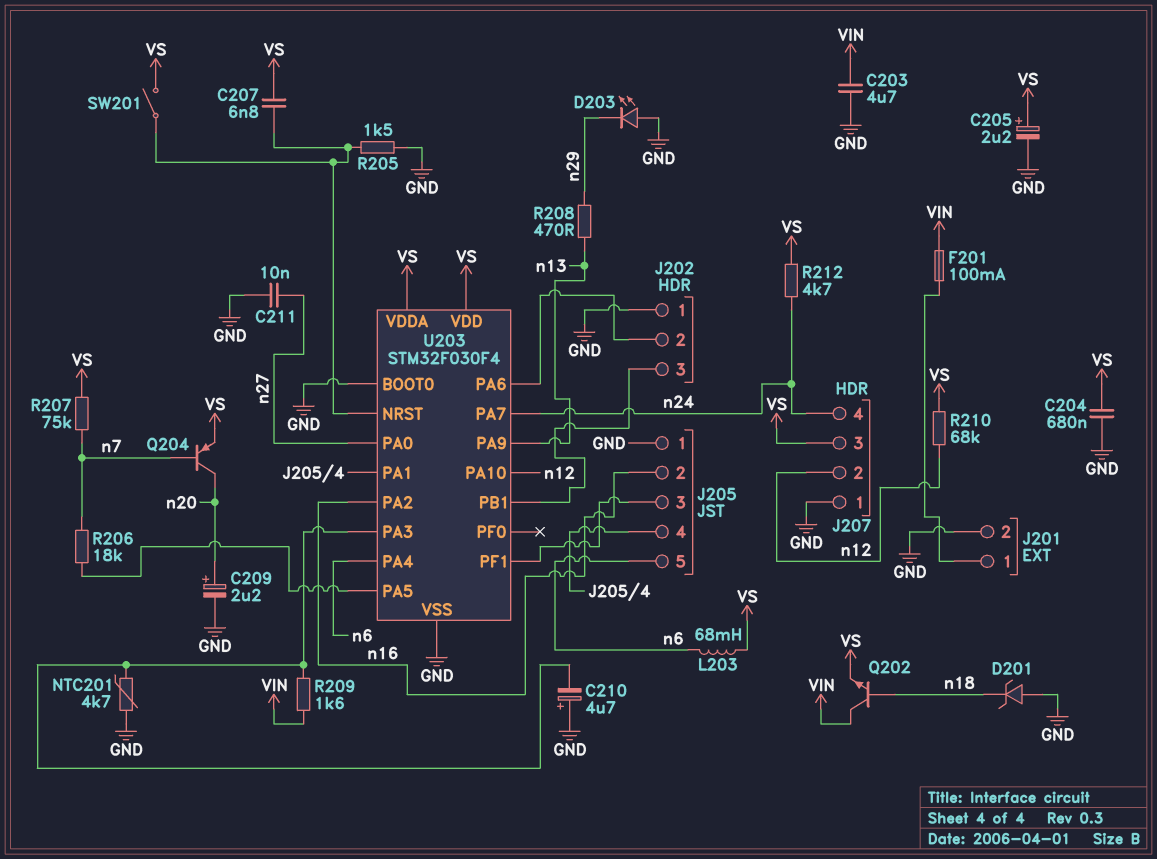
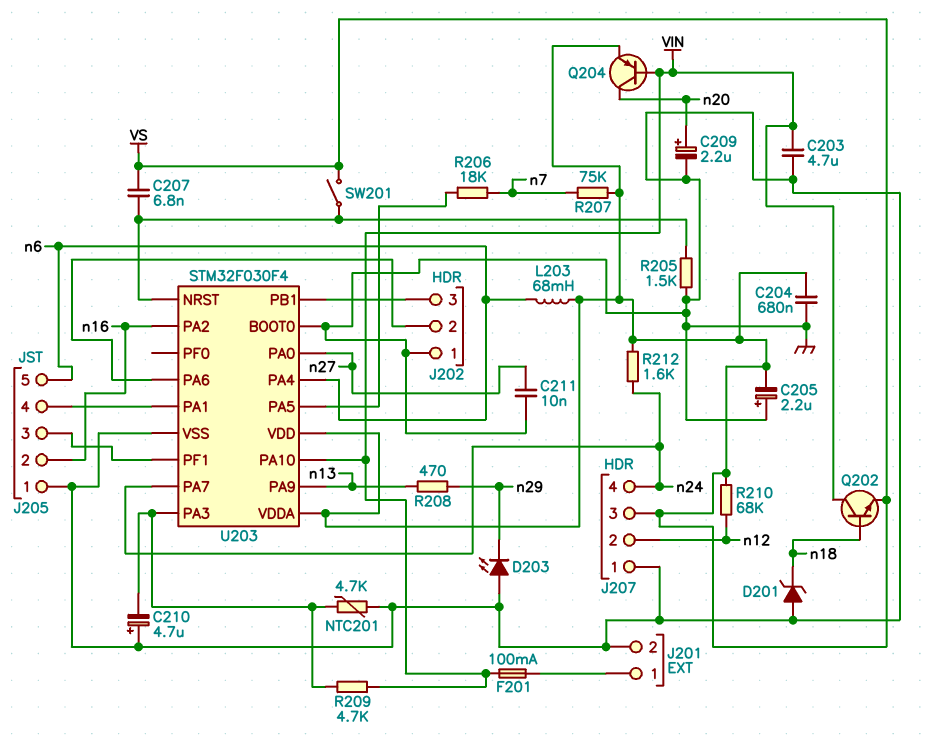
C205: 2.2uF (plus VS, minus GND) -> 2.2uF (plus GND, minus VS)
Q204: PNP (B n7, C n20, E VS) -> PNP (B VIN, C n20, E VS)
R209: 1.6k (U203/PA3, VIN) -> 4.7k (U203/PA3, VIN)
R212: 4.7k (VS, n24) -> 1.6k (VS, n24)
U203 pin PA10: n12 -> VIN

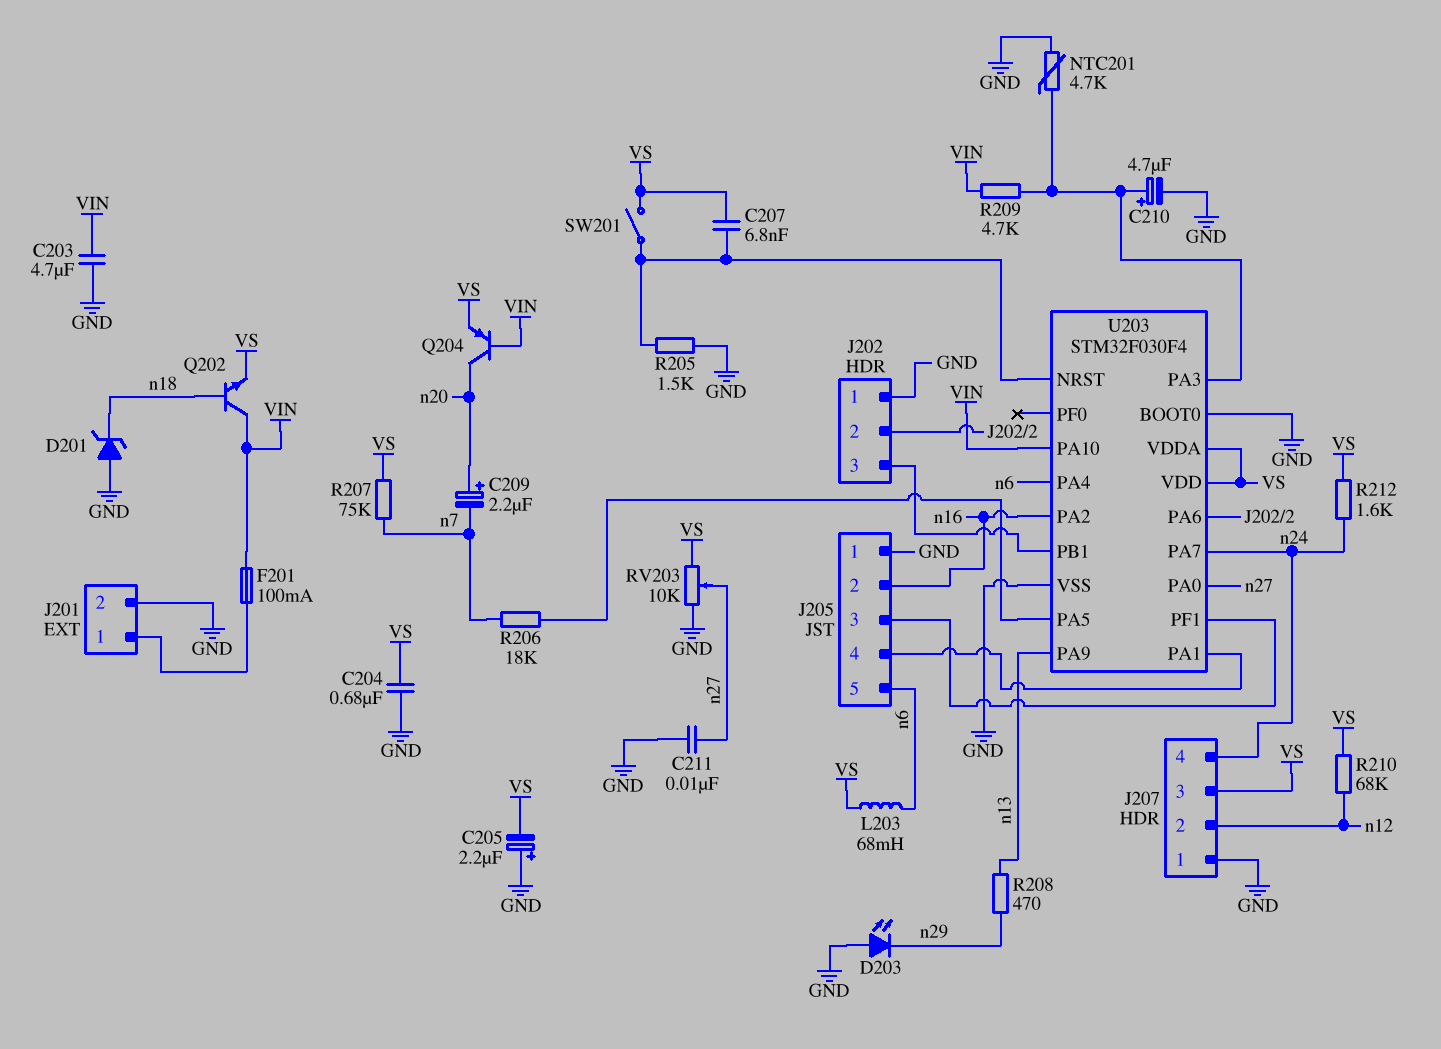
C209: 2.2uF (plus n20, minus GND) -> 2.2uF (plus n20, minus n7)
C210: 4.7uF (plus GND, minus U203/PA3) -> 4.7uF (plus U203/PA3, minus GND)
RV203: none -> 10k (GND, VS, wiper n27)

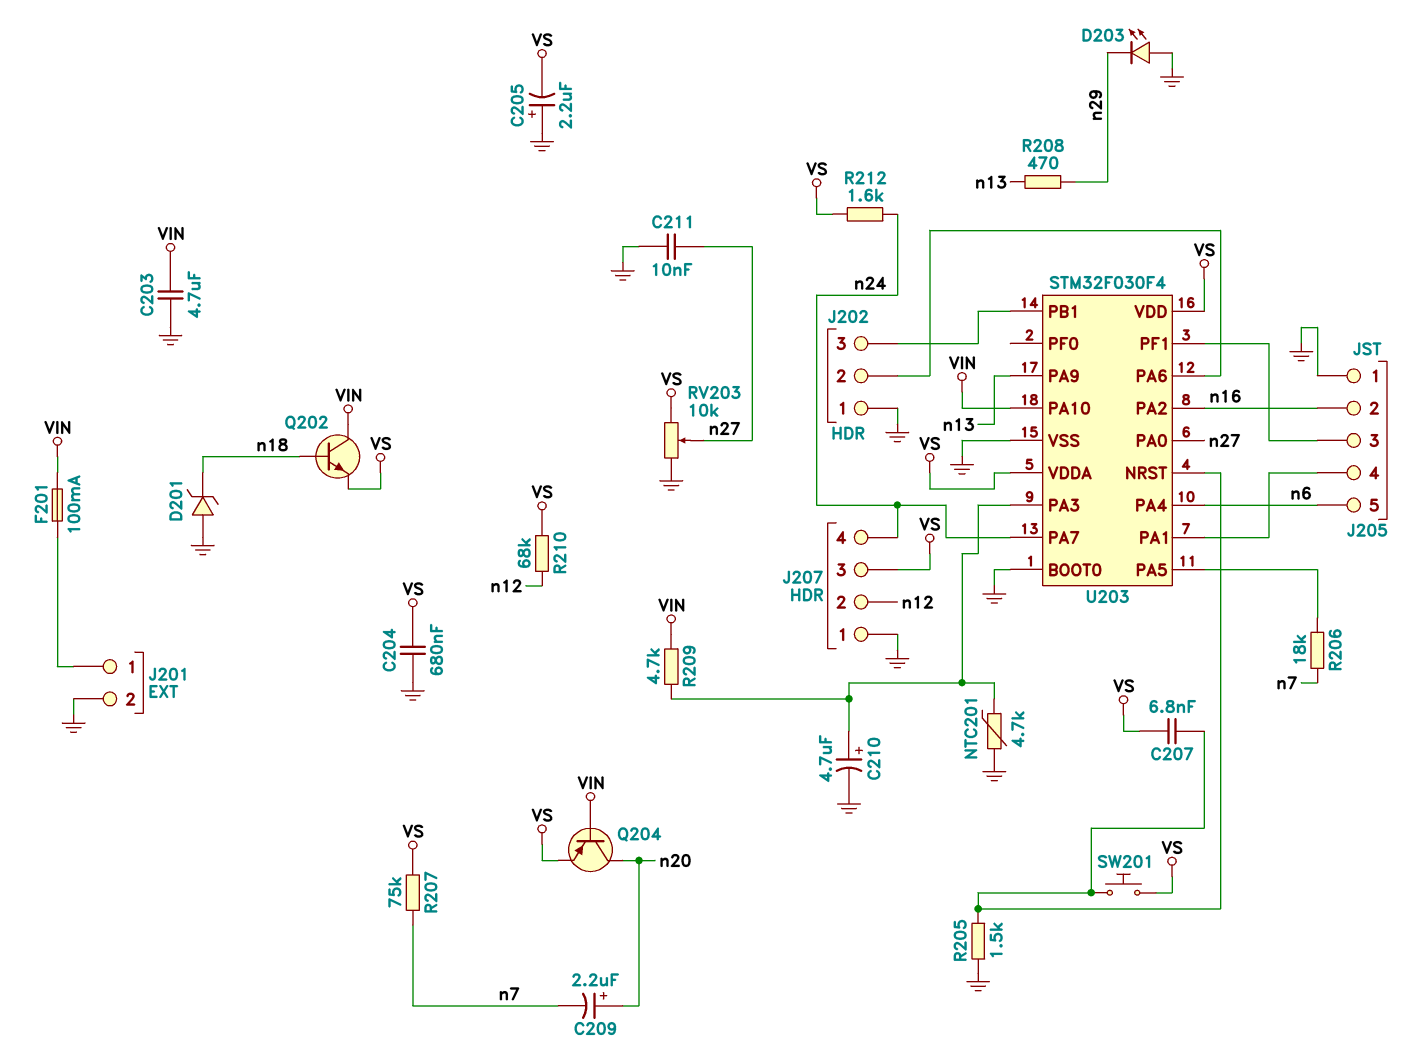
L203: 68mH (VS, n6) -> none
SW201: switch (U203/NRST, VS) -> button (U203/NRST, VS)

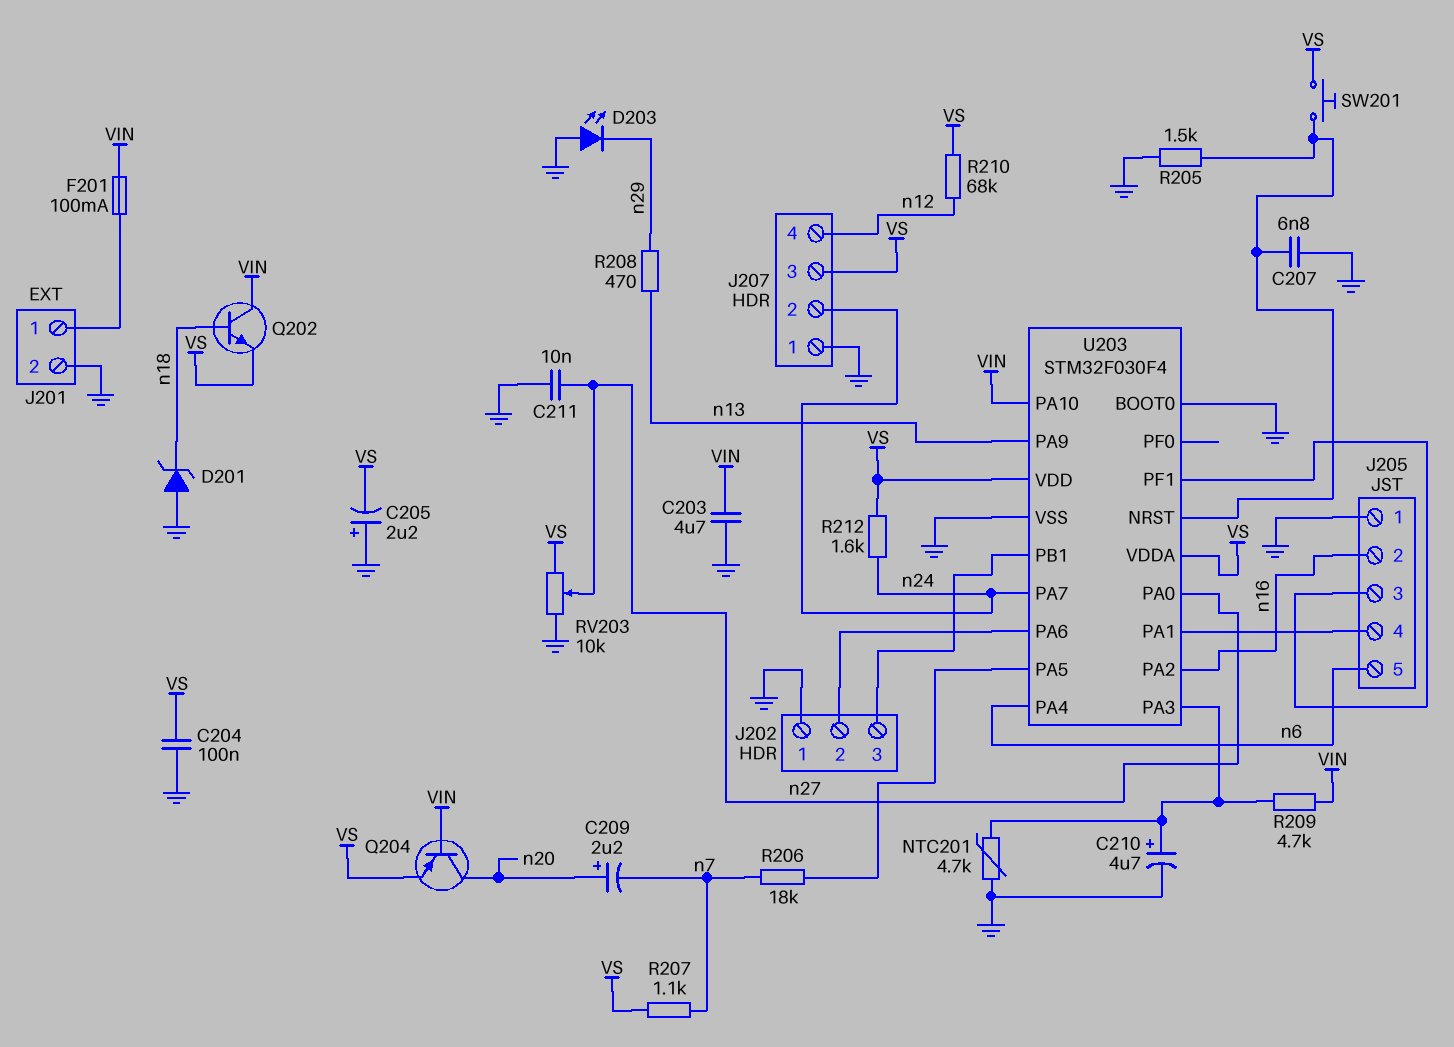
C204: 680nF (GND, VS) -> 100nF (GND, VS)
C207: 6.8nF (U203/NRST, VS) -> 6.8nF (GND, U203/NRST)
J207 pin 2: n12 -> n24
J207 pin 4: n24 -> n12
R207: 75k (VS, n7) -> 1.1k (VS, n7)

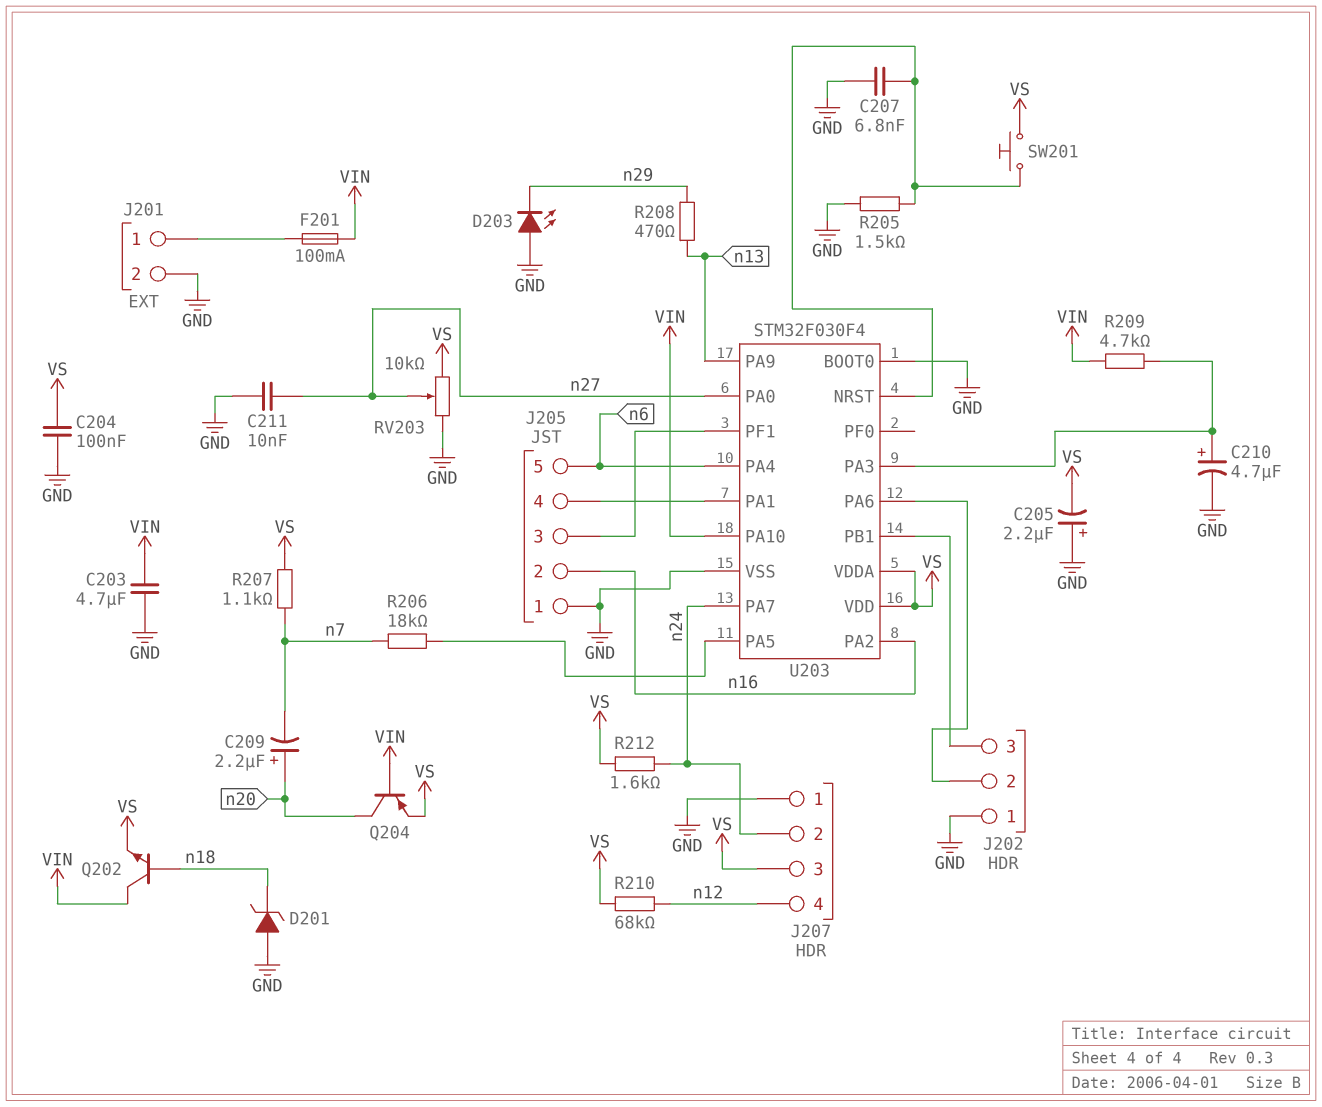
NTC201: 4.7k (GND, U203/PA3) -> none

